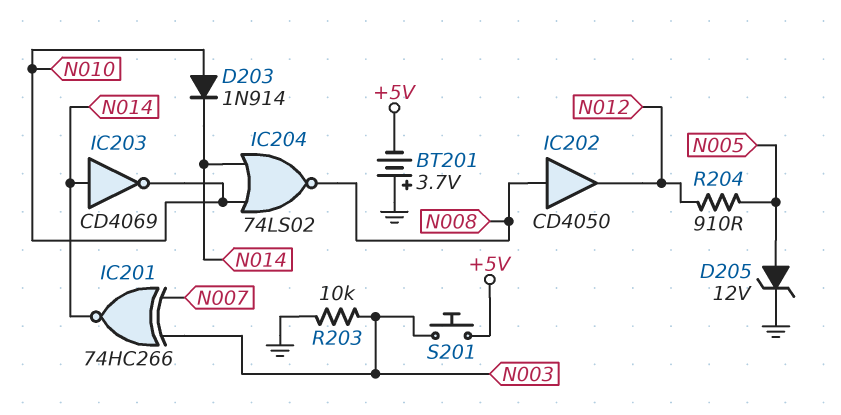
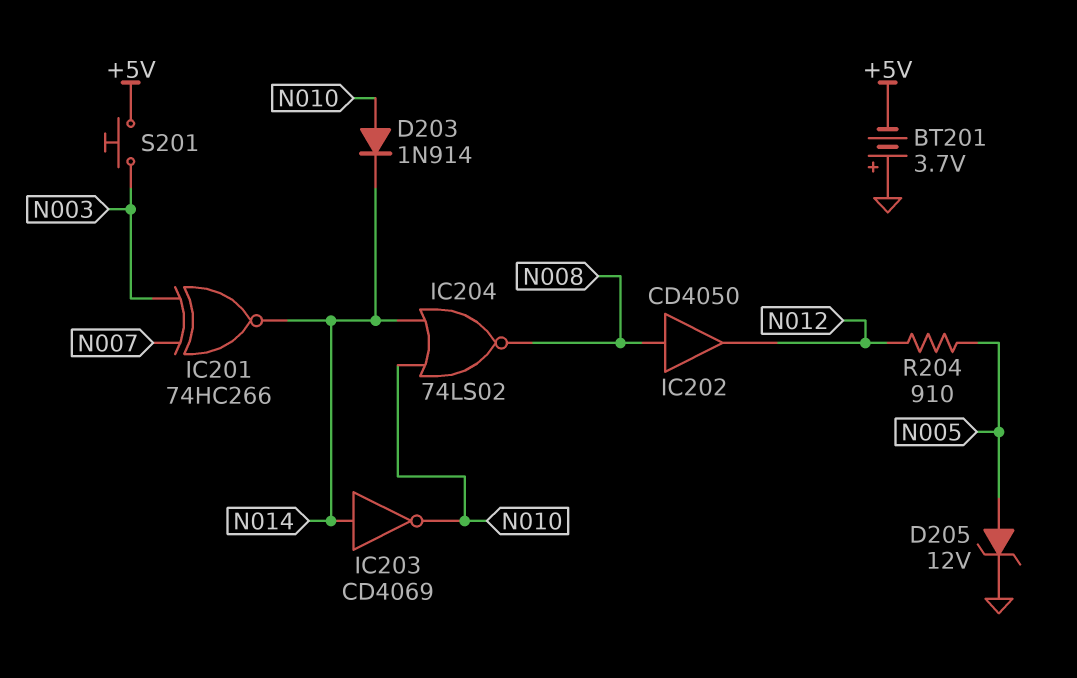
R203: 10k (GND, N003) -> none

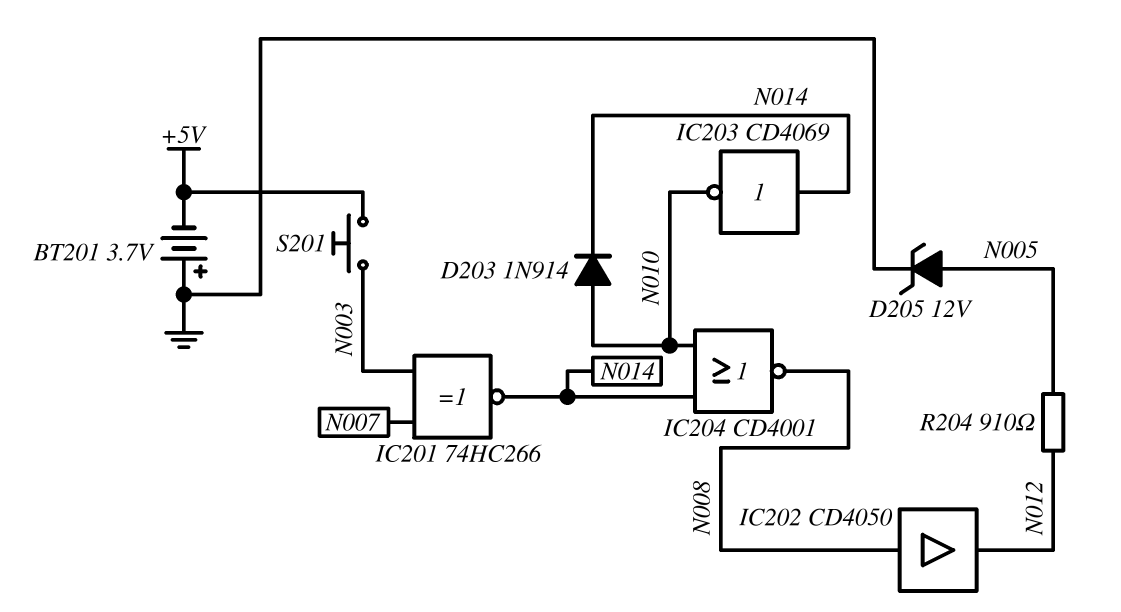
IC204: NOR 74LS02 (in N010, in N014, out N008) -> NOR CD4001 (in N010, in N014, out N008)

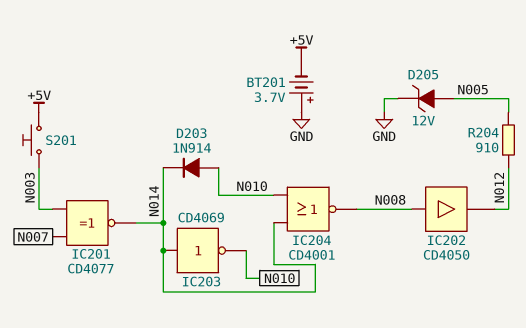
IC201: XNOR 74HC266 (in N003, in N007, out N014) -> XNOR CD4077 (in N003, in N007, out N014)

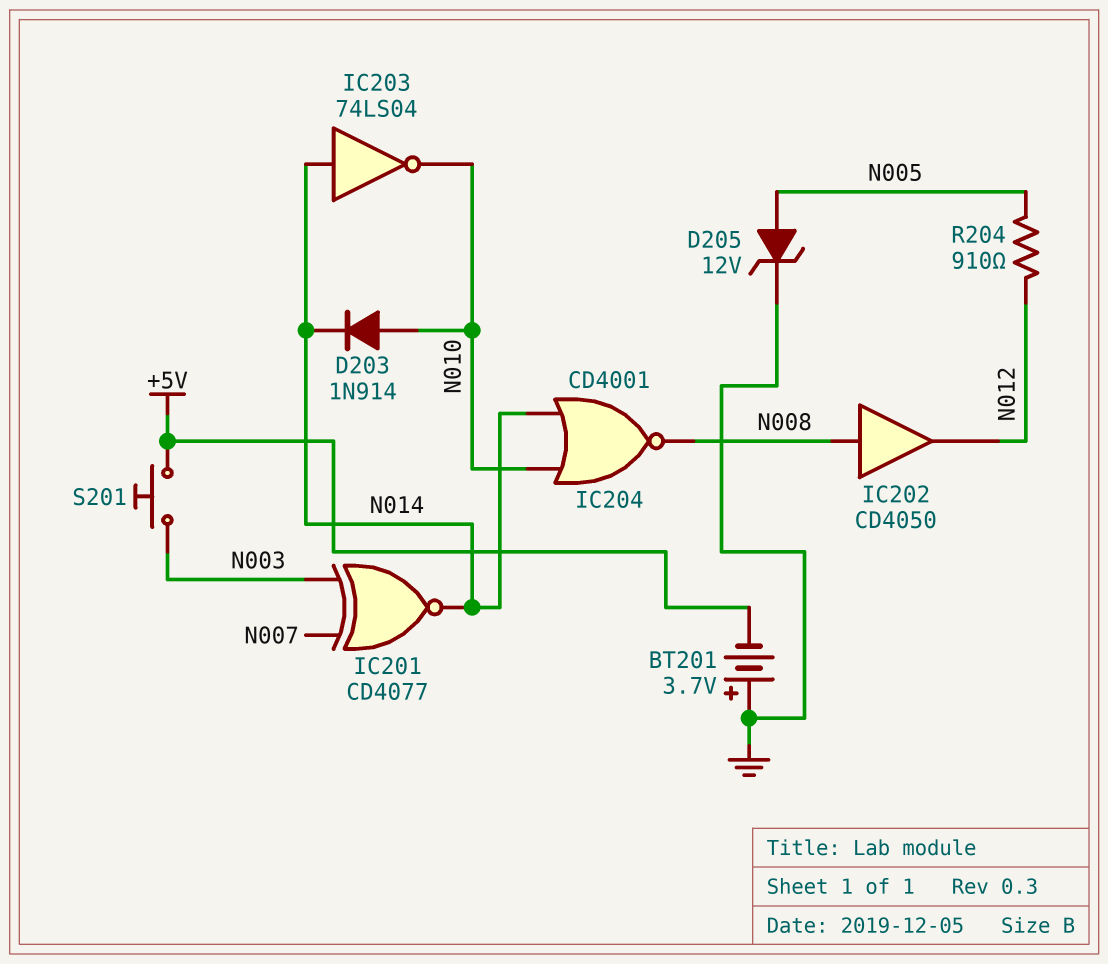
IC203: NOT CD4069 (in N014, out N010) -> NOT 74LS04 (in N014, out N010)

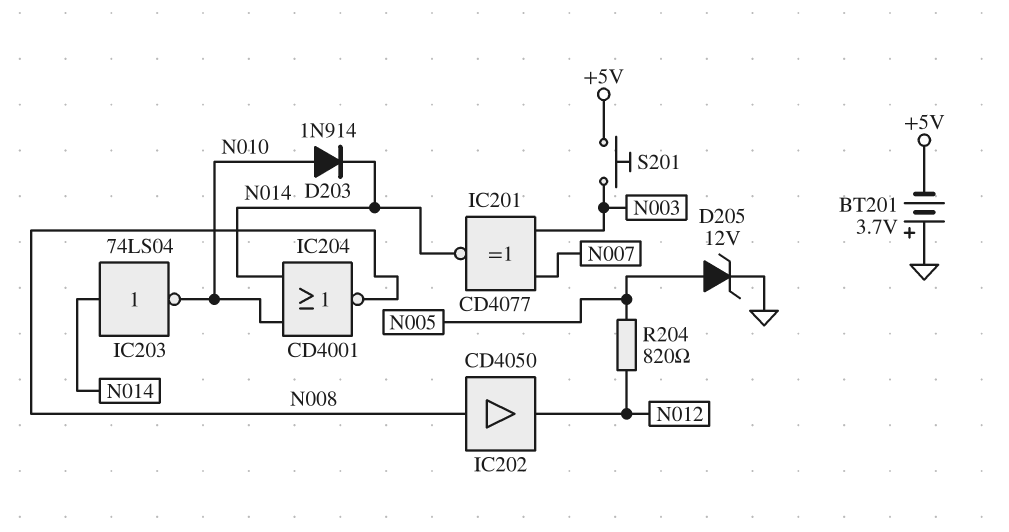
R204: 910 (N005, N012) -> 820 (N005, N012)

